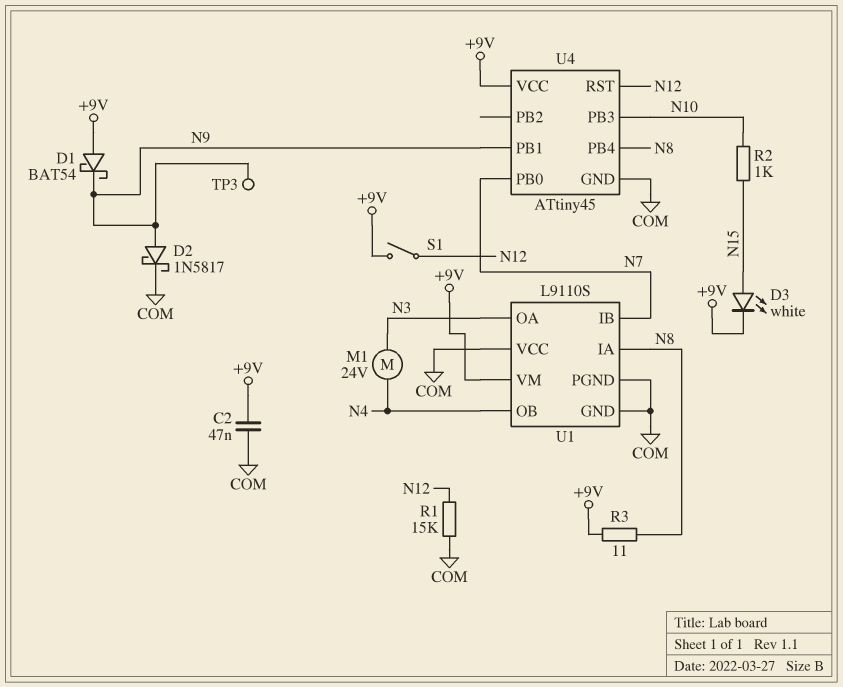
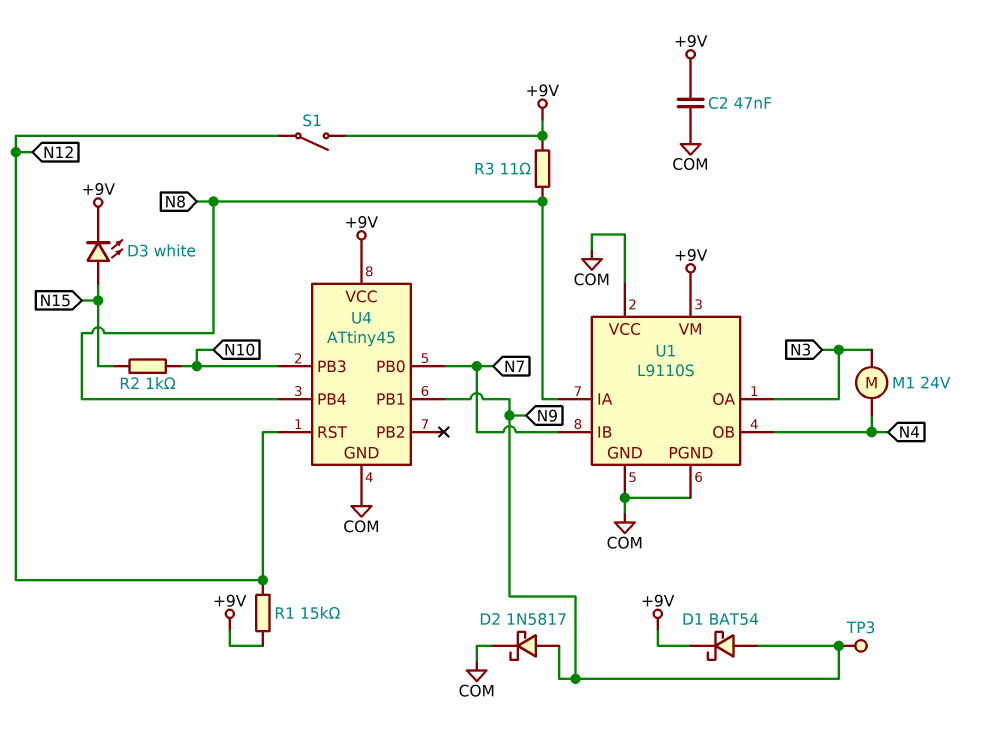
D1: schottky BAT54 (A +9V, K N9) -> schottky BAT54 (A N9, K +9V)
R1: 15k (COM, N12) -> 15k (+9V, N12)

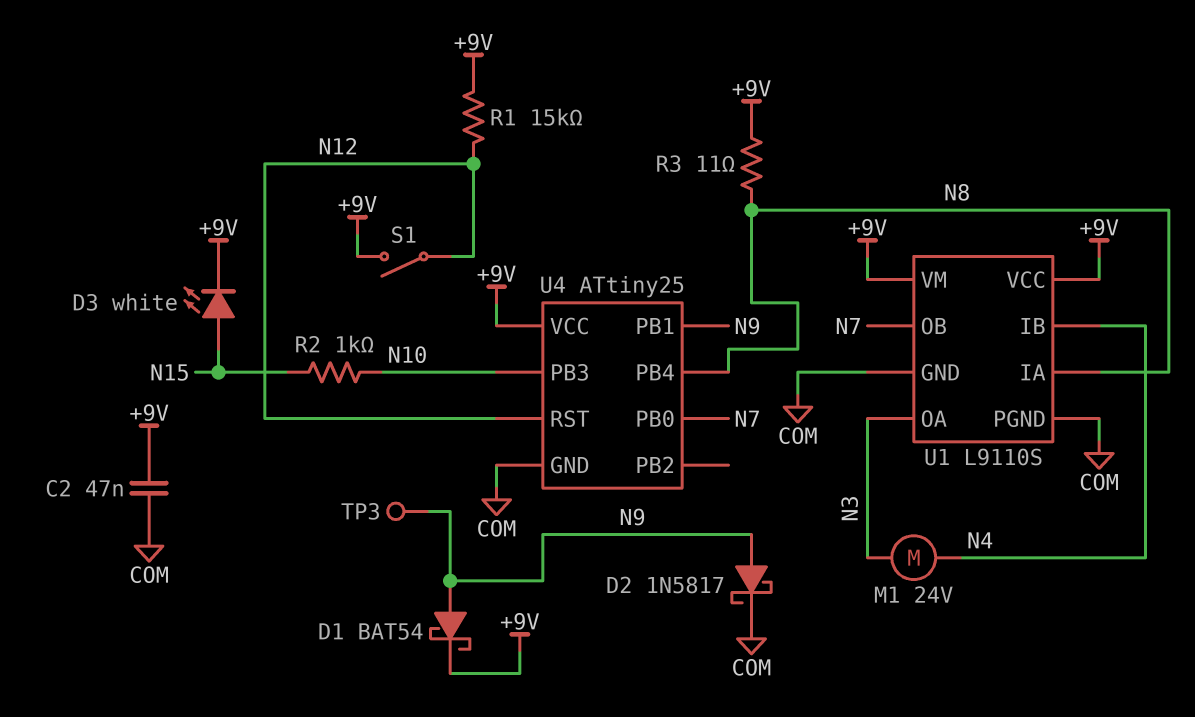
U1 pin IB: N7 -> N4
U1 pin OB: N4 -> N7
U1 pin VCC: COM -> +9V
U4: ATtiny45 -> ATtiny25

